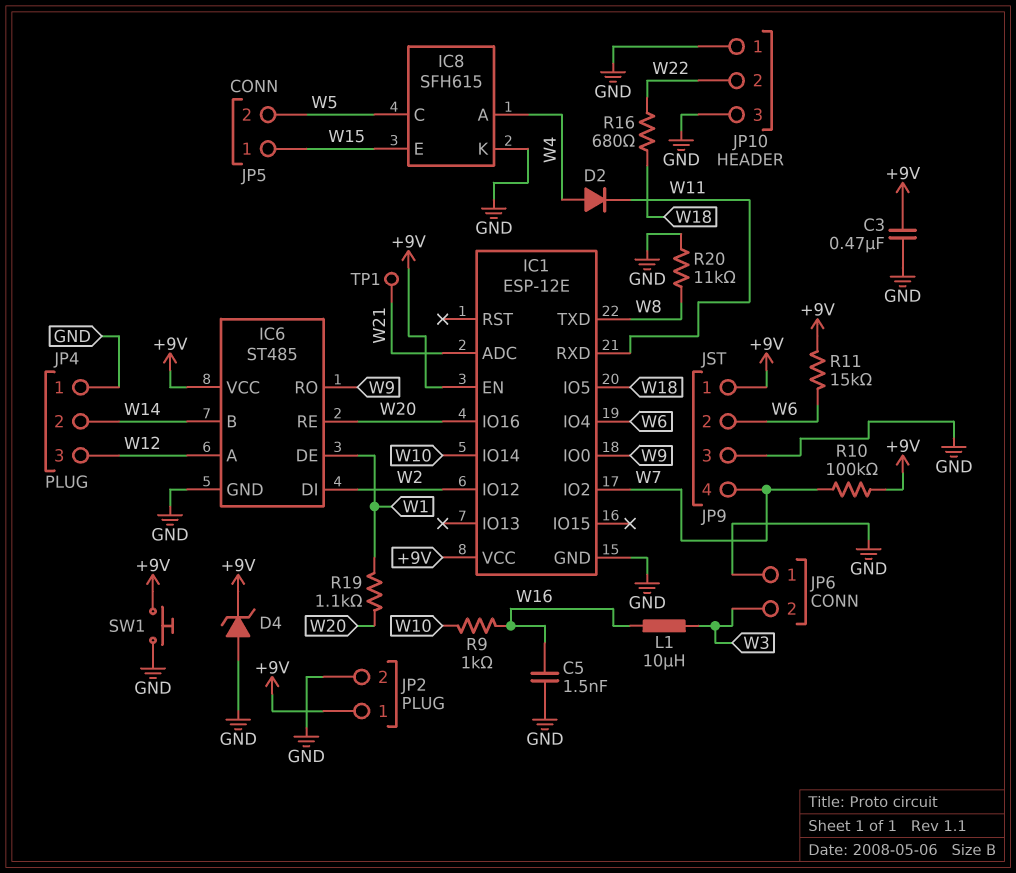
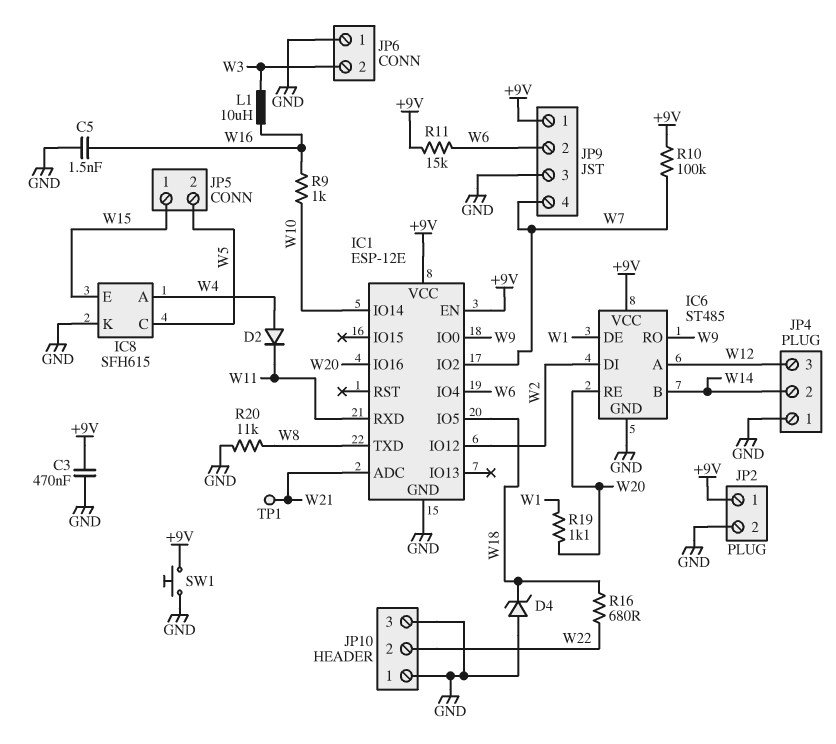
D4: zener (A GND, K +9V) -> zener (A GND, K W18)

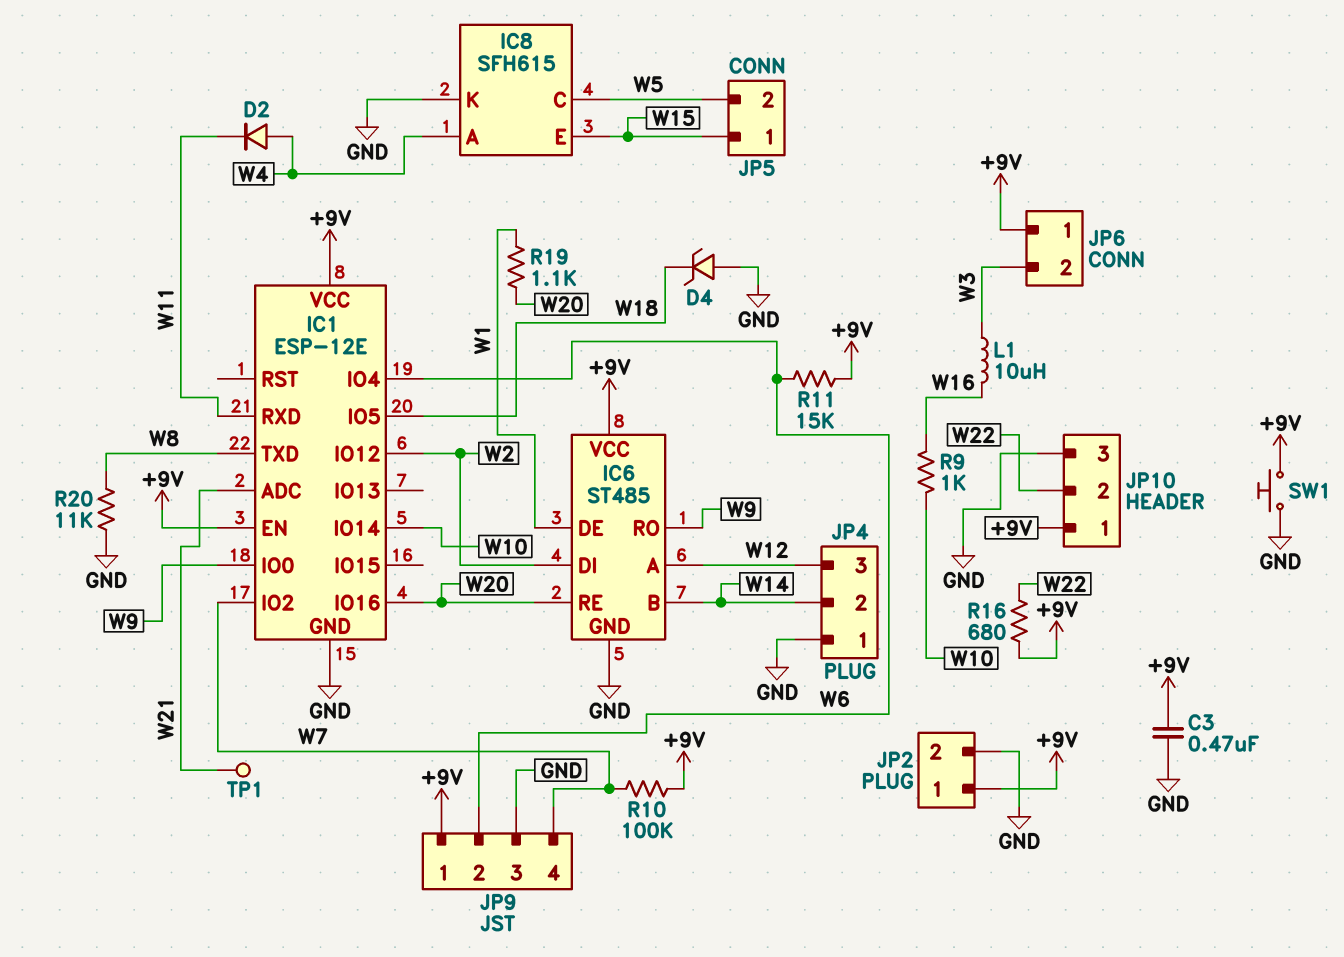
C5: 1.5nF (GND, W16) -> none
JP6 pin 1: GND -> +9V
JP10 pin 1: GND -> +9V
R16: 680 (W18, W22) -> 680 (+9V, W22)

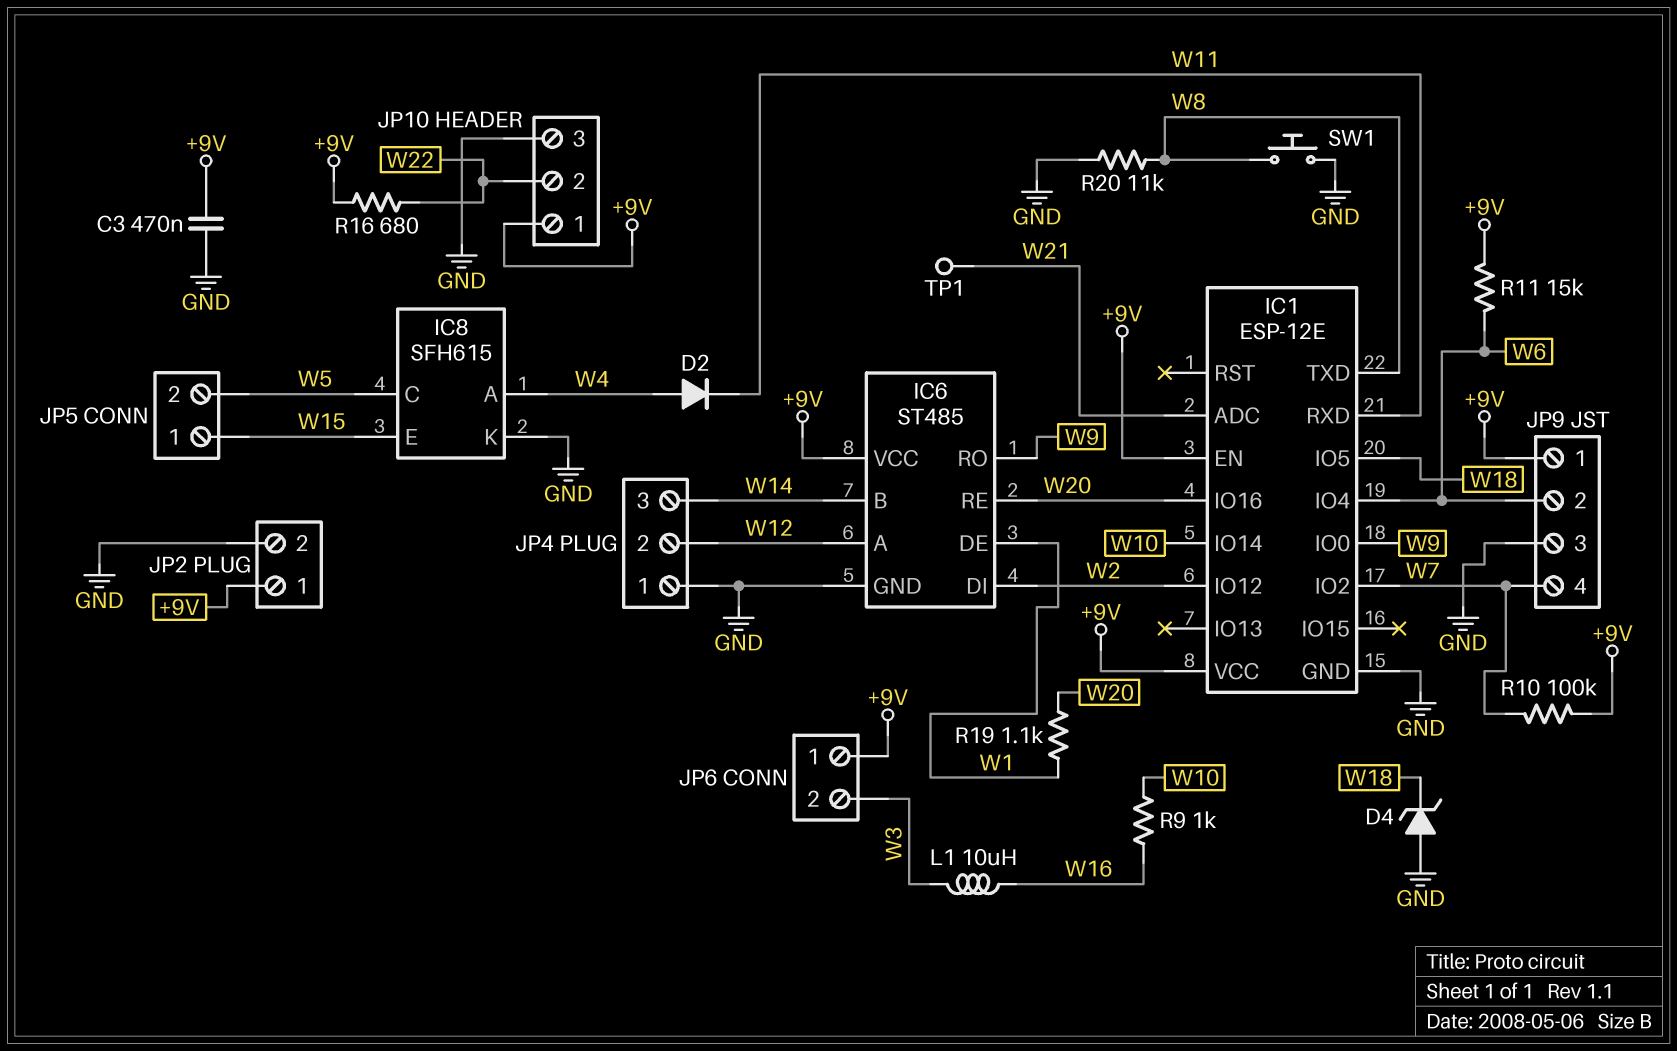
JP4 pin 2: W14 -> W12
JP4 pin 3: W12 -> W14
SW1: button (+9V, GND) -> button (GND, W8)

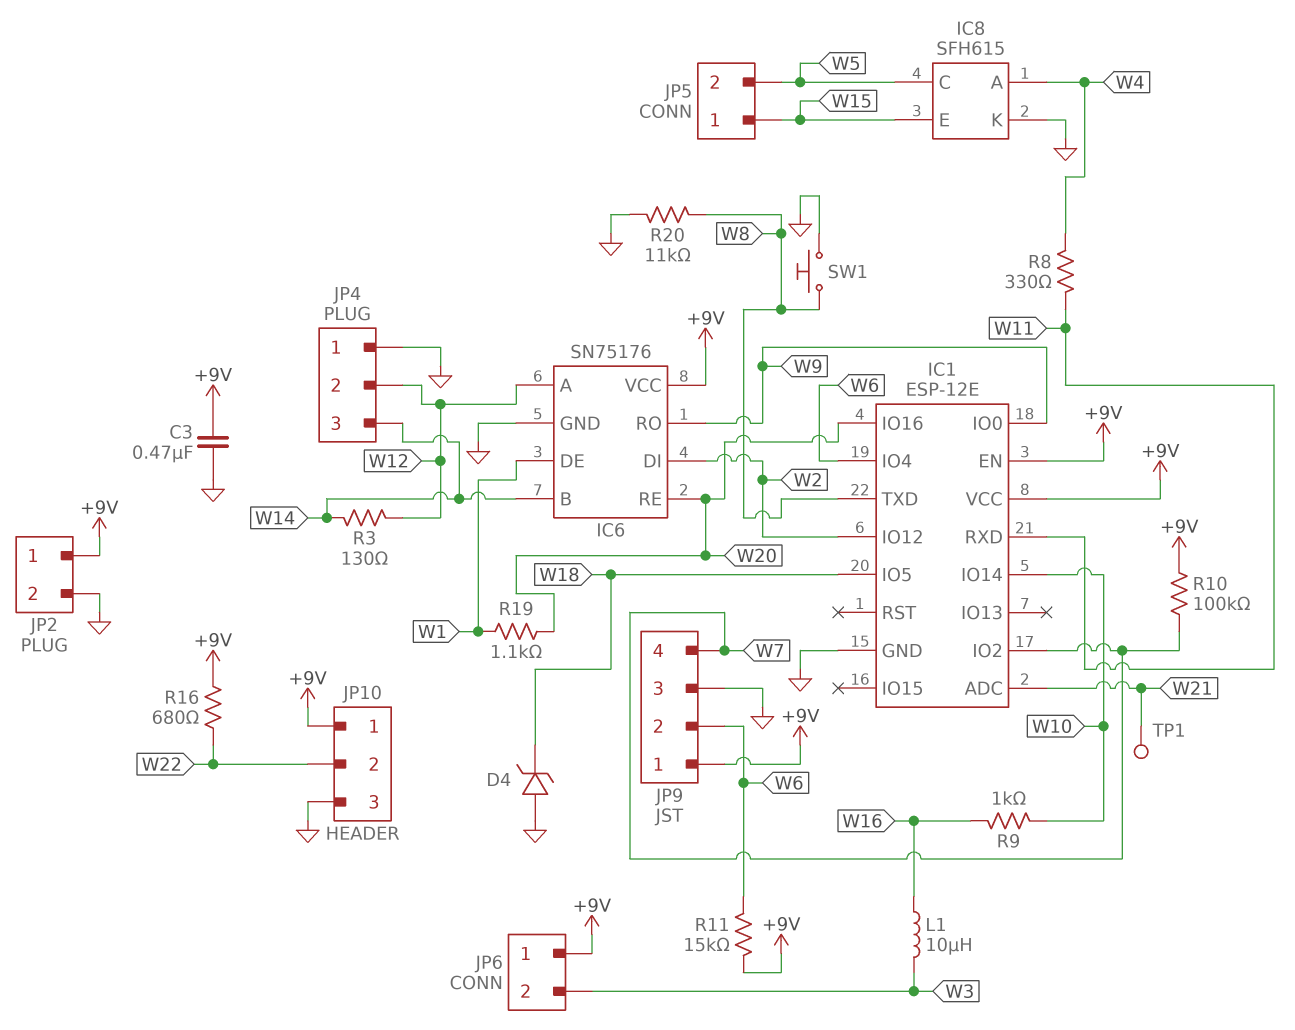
D2: diode (A W4, K W11) -> none
IC6: ST485 -> SN75176
R3: none -> 130 (W12, W14)
R8: none -> 330 (W4, W11)

